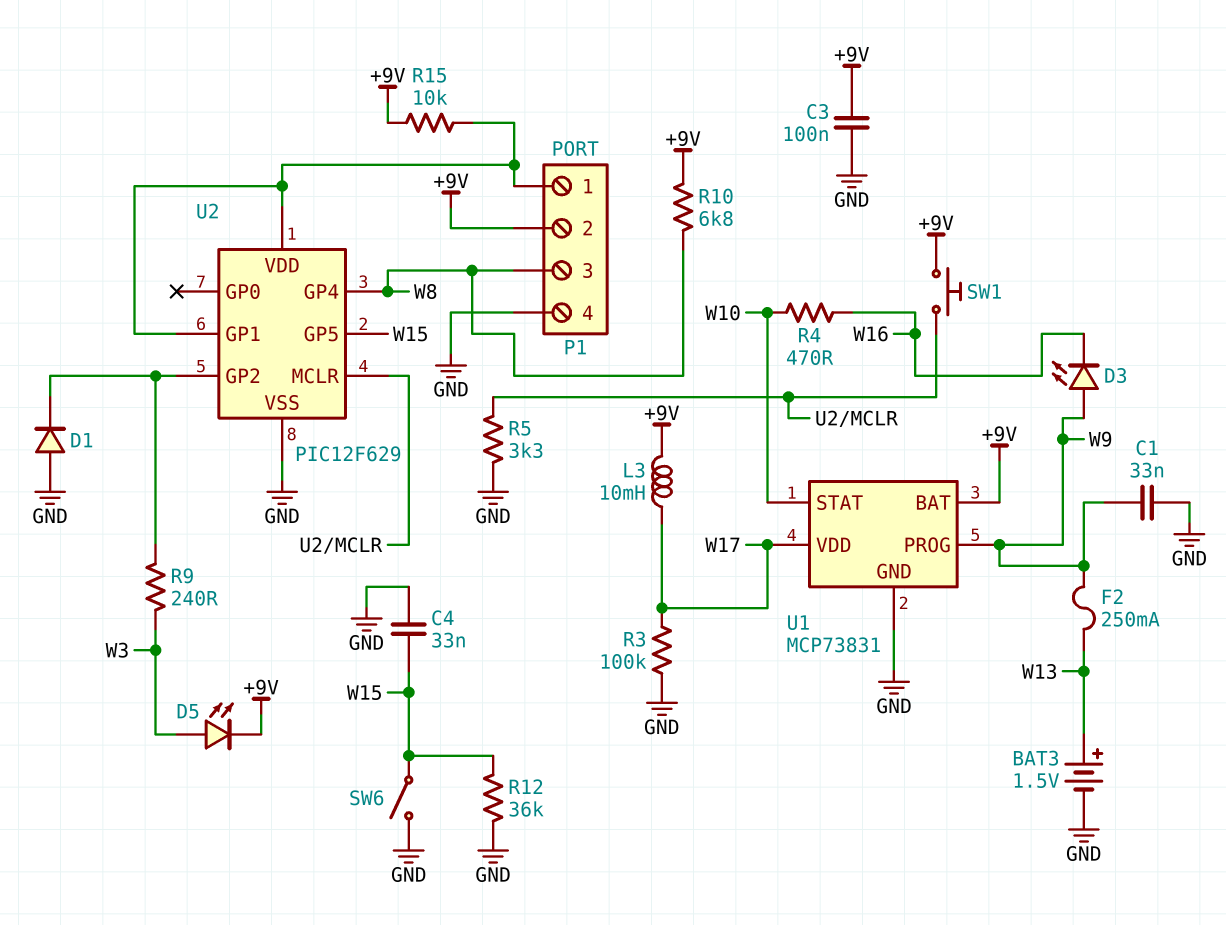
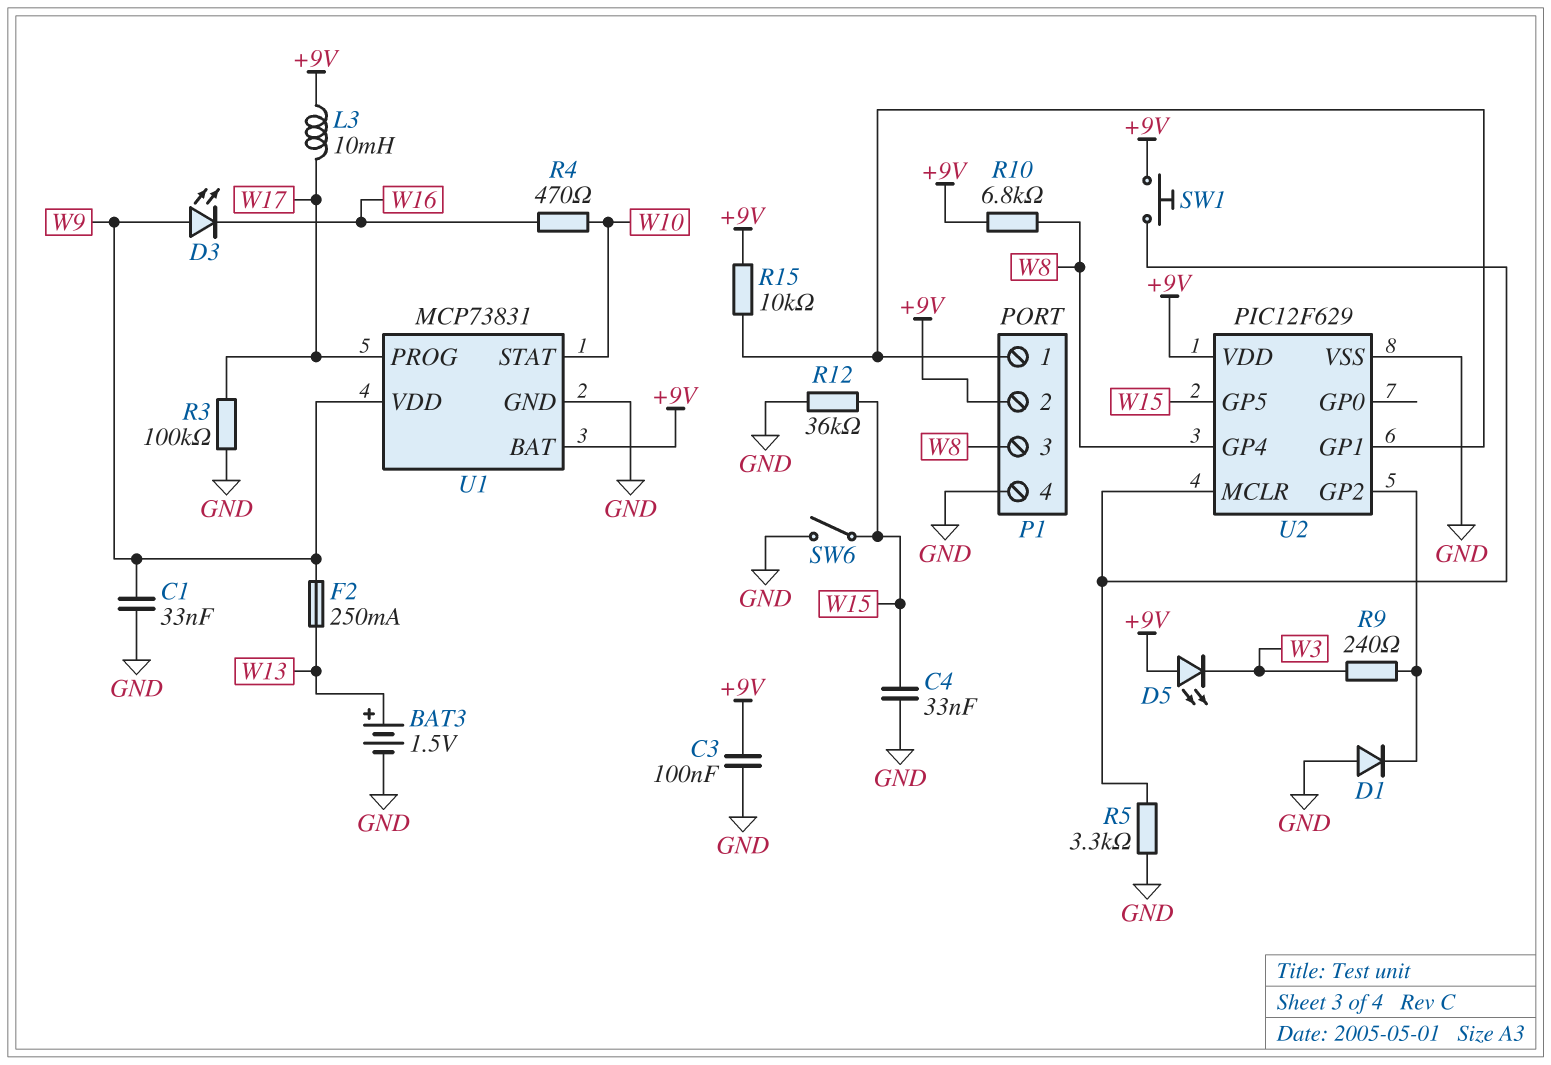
D5: LED (A W3, K +9V) -> LED (A +9V, K W3)
U1 pin PROG: W9 -> W17
U1 pin VDD: W17 -> W9
U2 pin VDD: P1/1 -> +9V

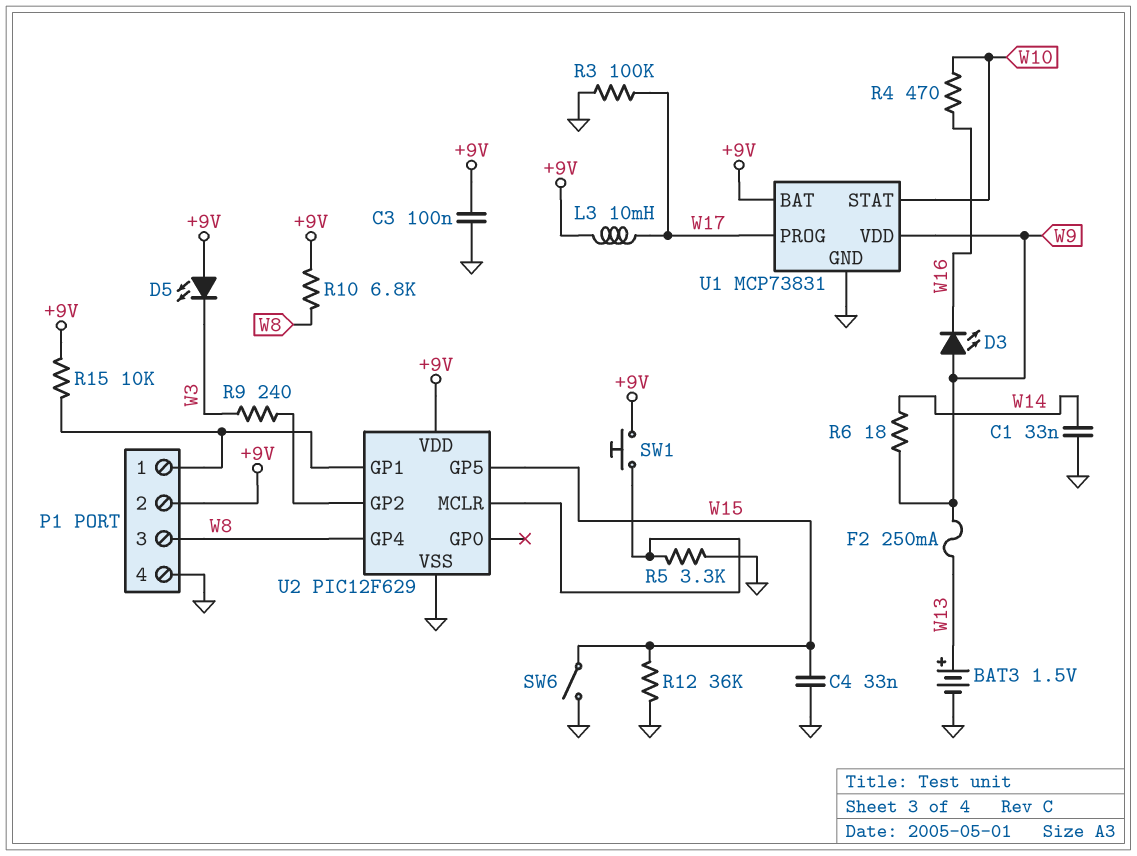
C1: 33nF (GND, W9) -> 33nF (GND, W14)
D1: diode (A GND, K U2/GP2) -> none
R6: none -> 18 (W9, W14)

